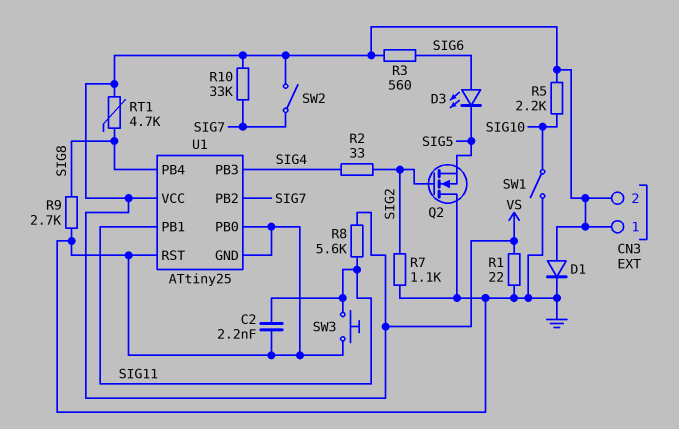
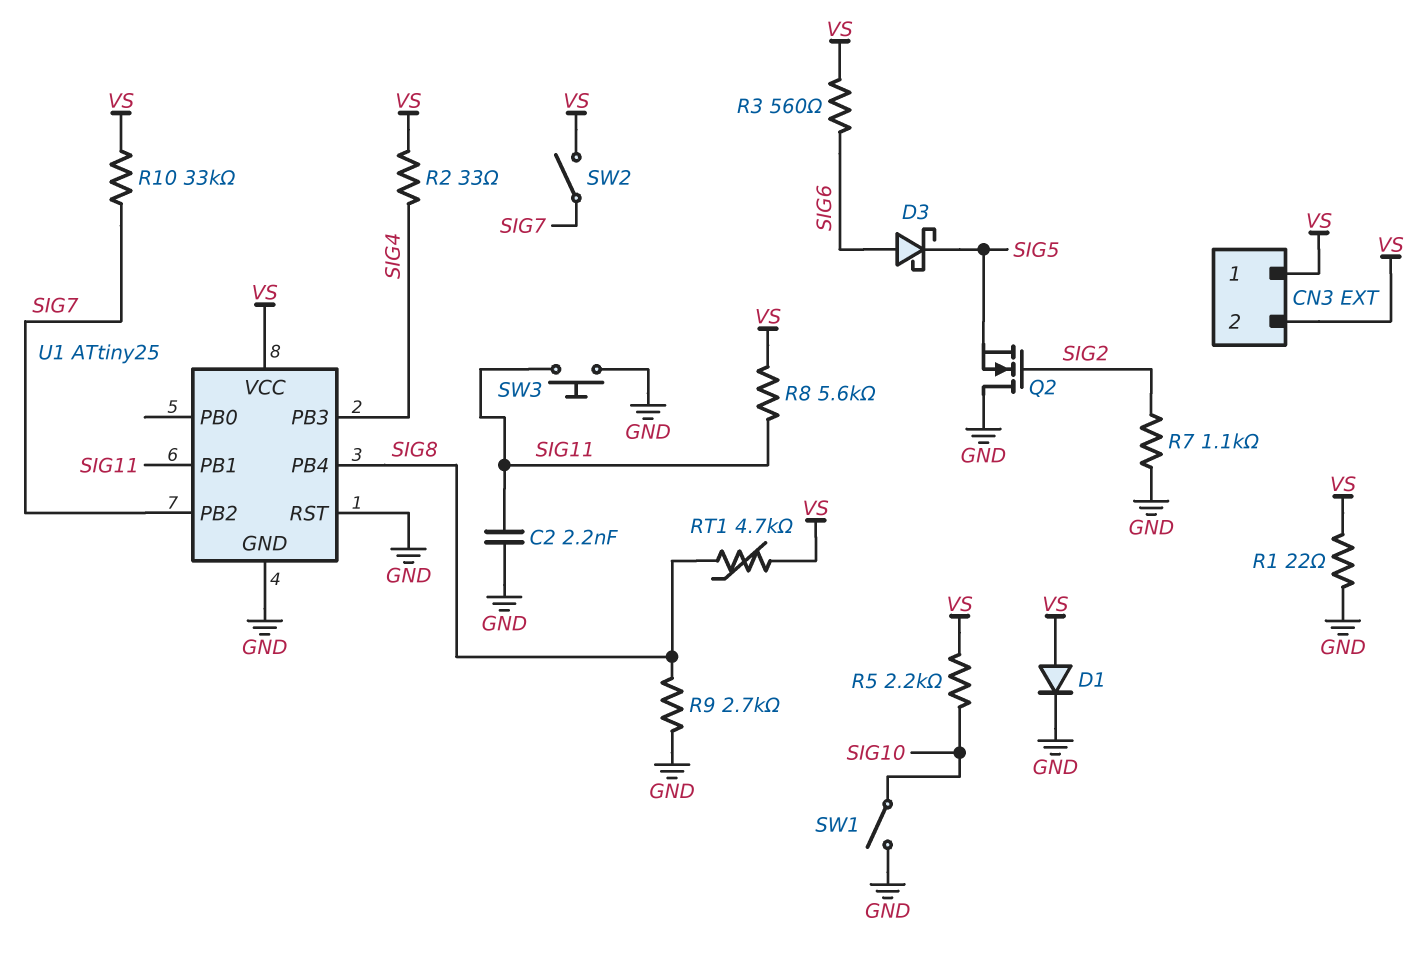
D3: LED (A SIG6, K SIG5) -> schottky (A SIG6, K SIG5)
R2: 33 (SIG2, SIG4) -> 33 (SIG4, VS)
U1 pin PB0: GND -> none

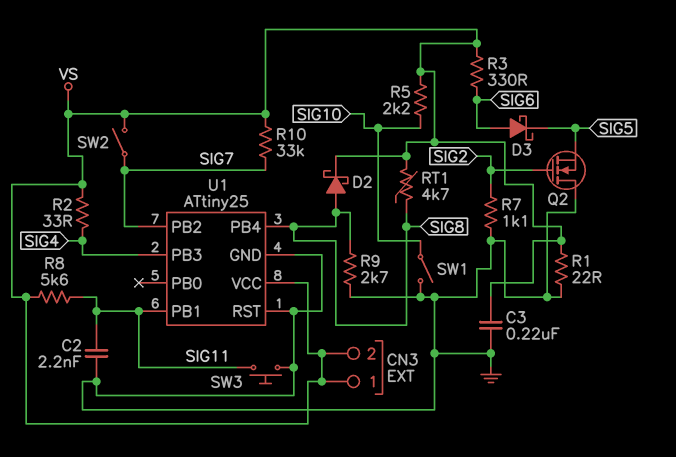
C3: none -> 220nF (GND, VS)
D1: diode (A VS, K GND) -> none
D2: none -> schottky (A SIG8, K VS)
R3: 560 (SIG6, VS) -> 330 (SIG6, VS)

